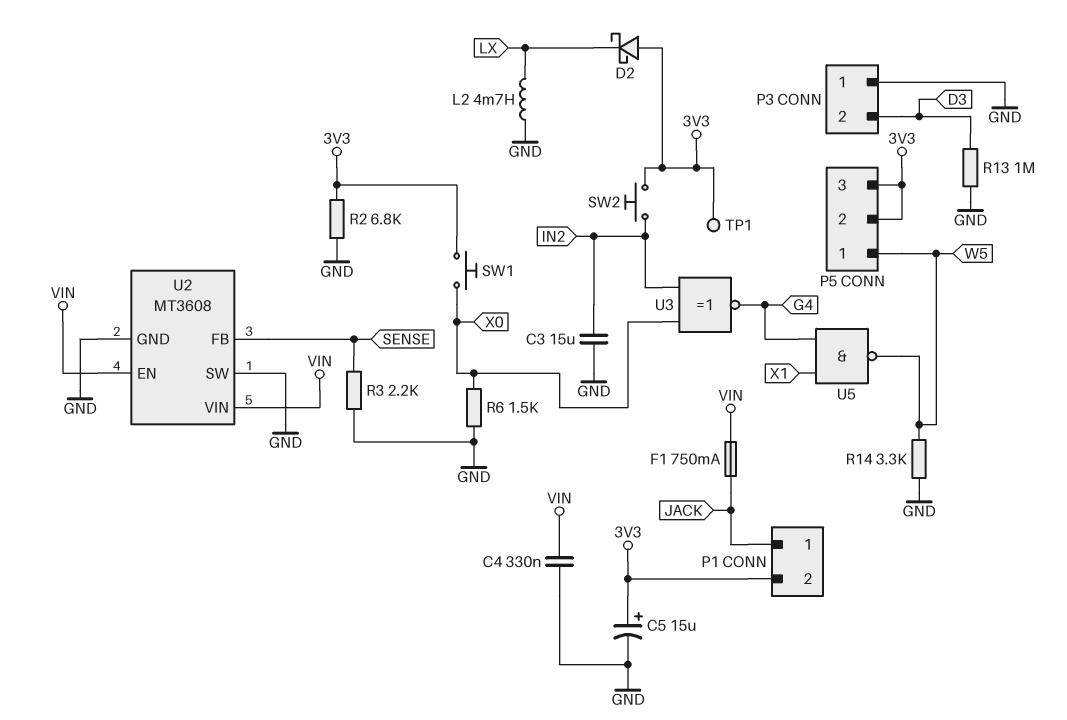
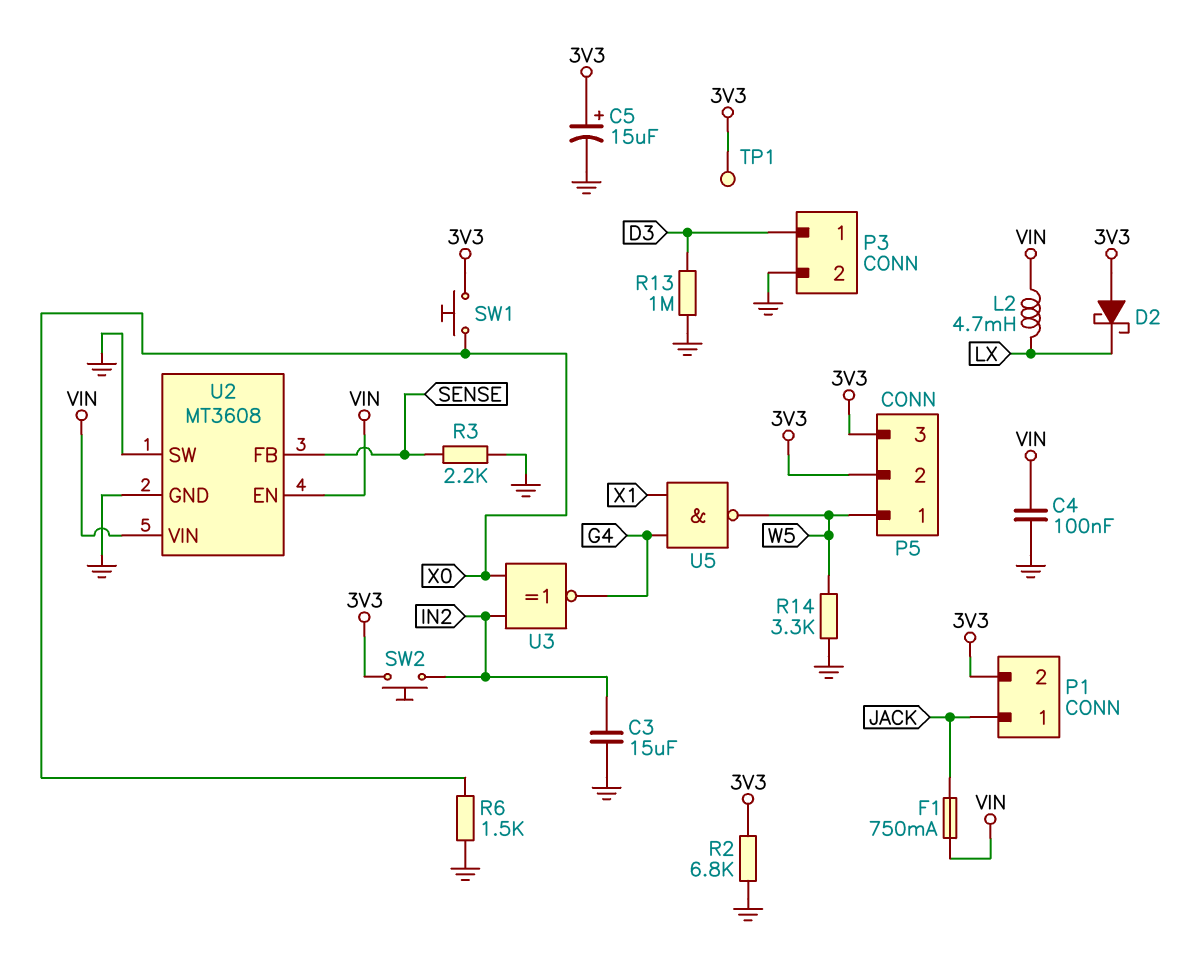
C4: 330nF (GND, VIN) -> 100nF (GND, VIN)
L2: 4.7mH (GND, LX) -> 4.7mH (LX, VIN)
P3 pin 1: GND -> D3
P3 pin 2: D3 -> GND

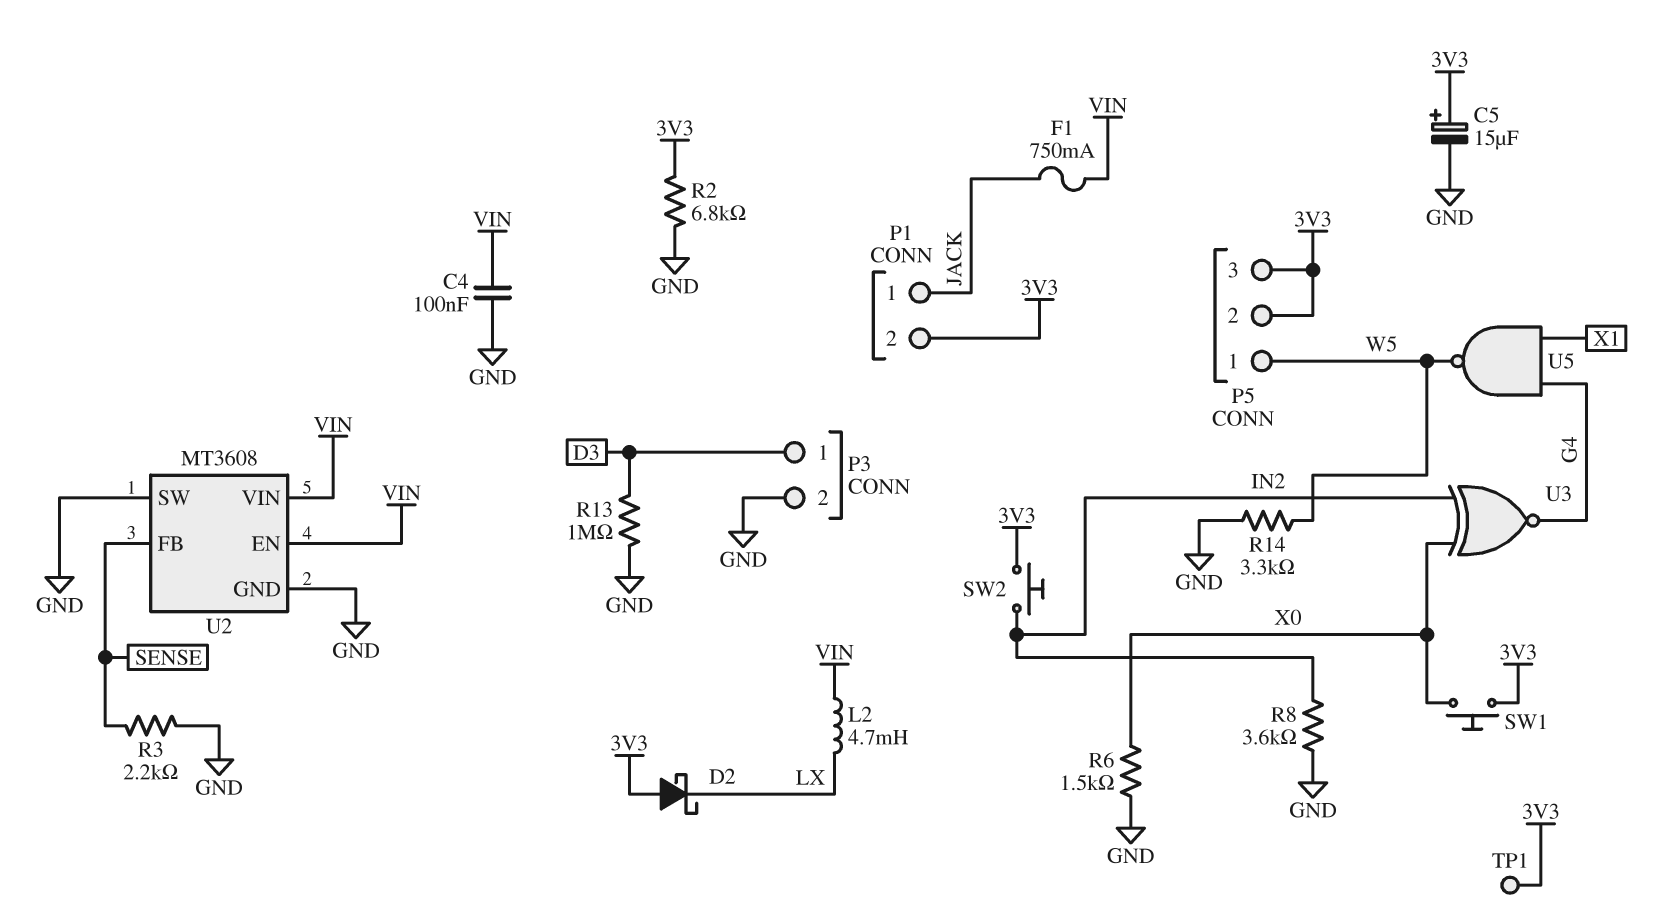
C3: 15uF (GND, IN2) -> none
R8: none -> 3.6k (GND, IN2)

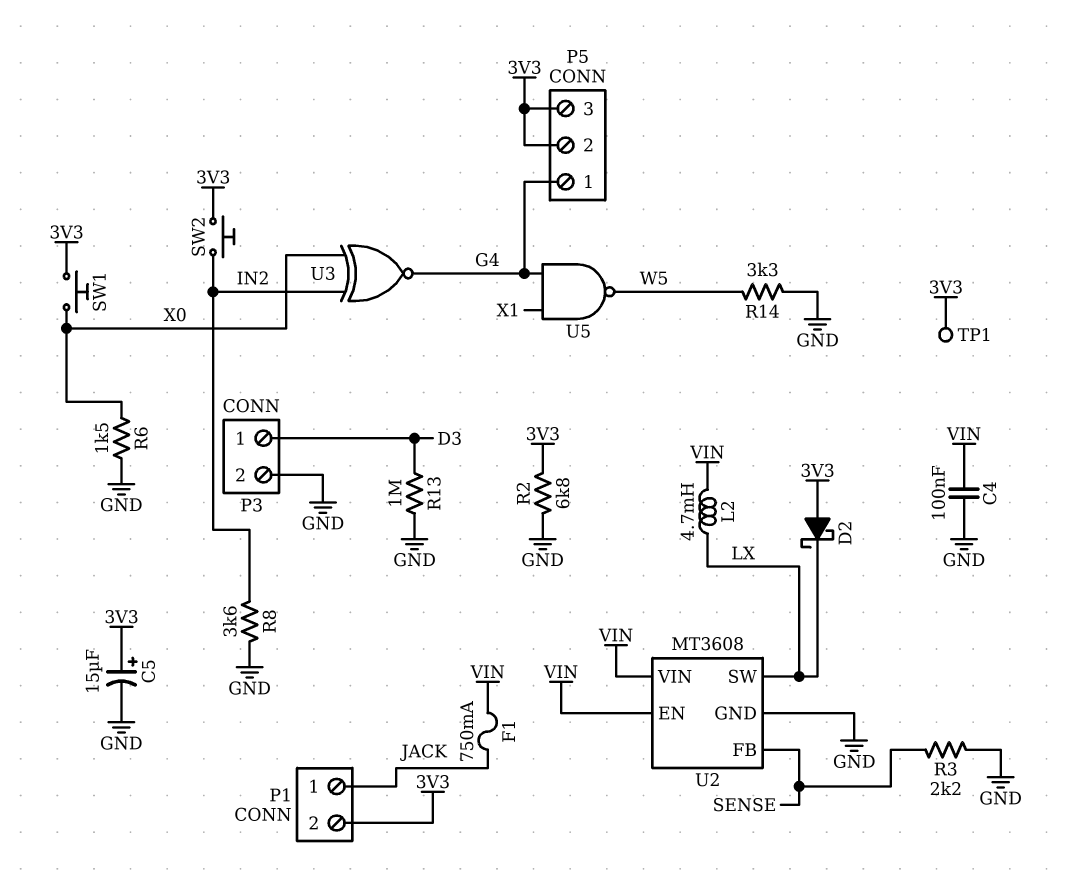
P5 pin 1: W5 -> G4
U2 pin SW: GND -> LX

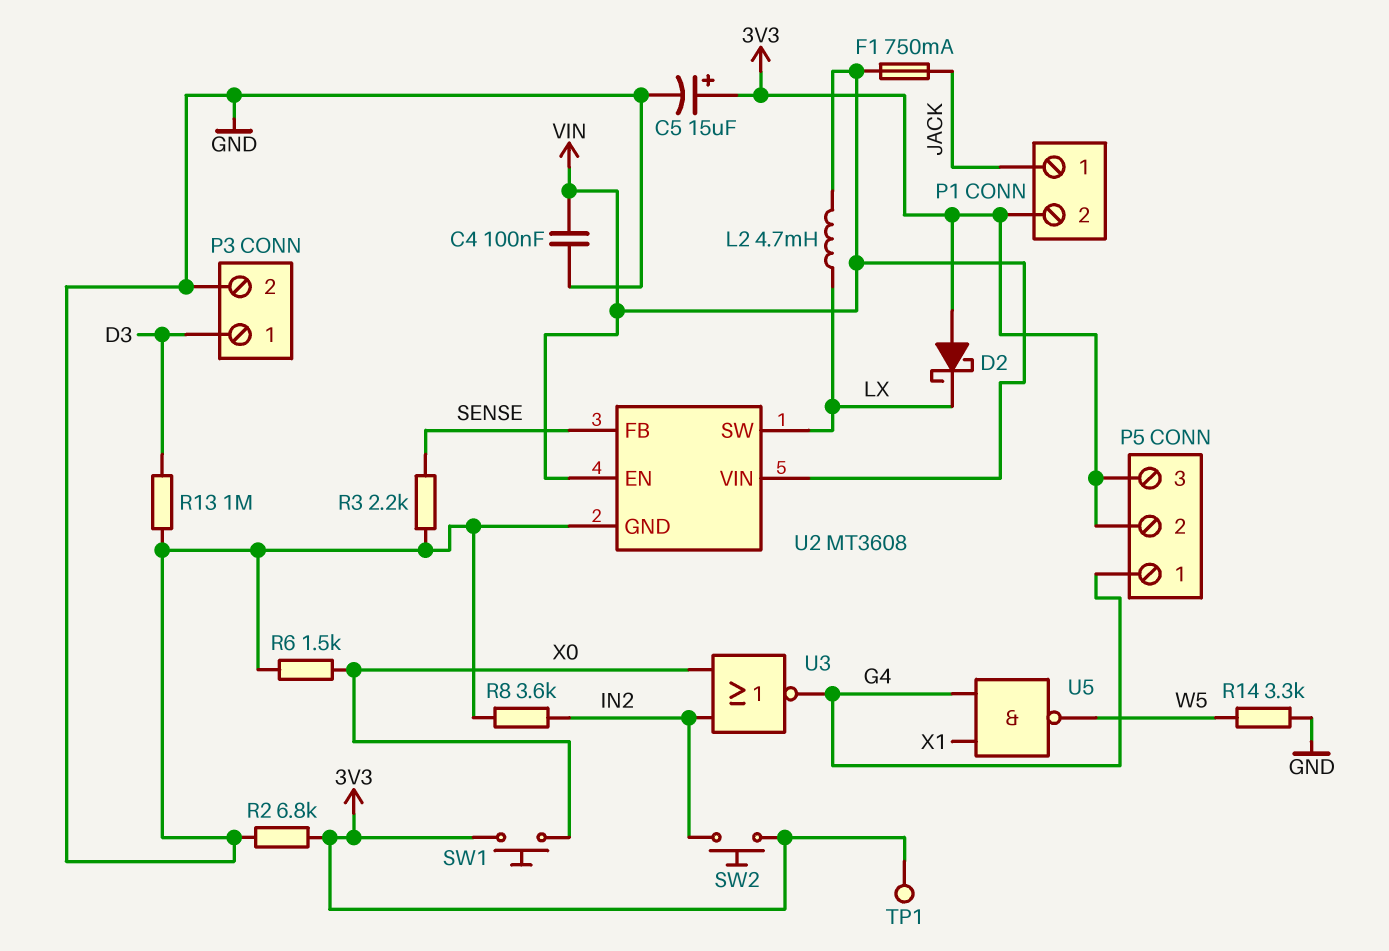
U3: XNOR (in IN2, in X0, out G4) -> NOR (in IN2, in X0, out G4)

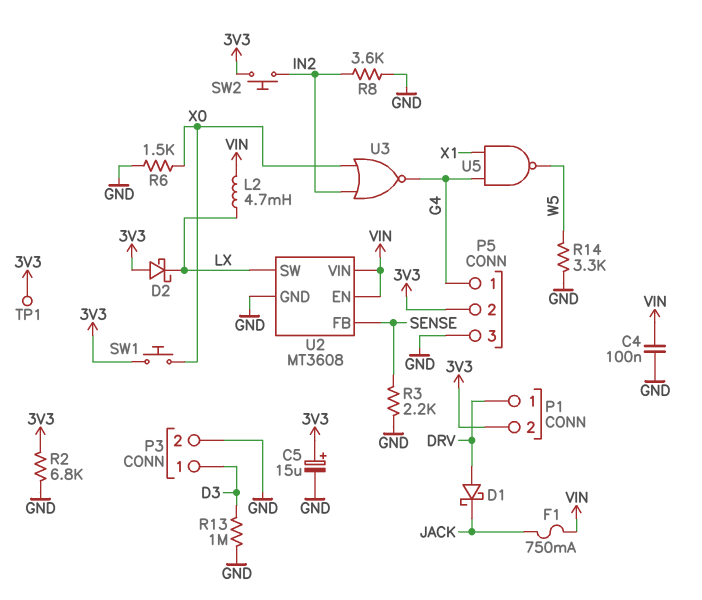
D1: none -> schottky (A DRV, K JACK)
P1 pin 1: JACK -> DRV
P5 pin 3: 3V3 -> GND

